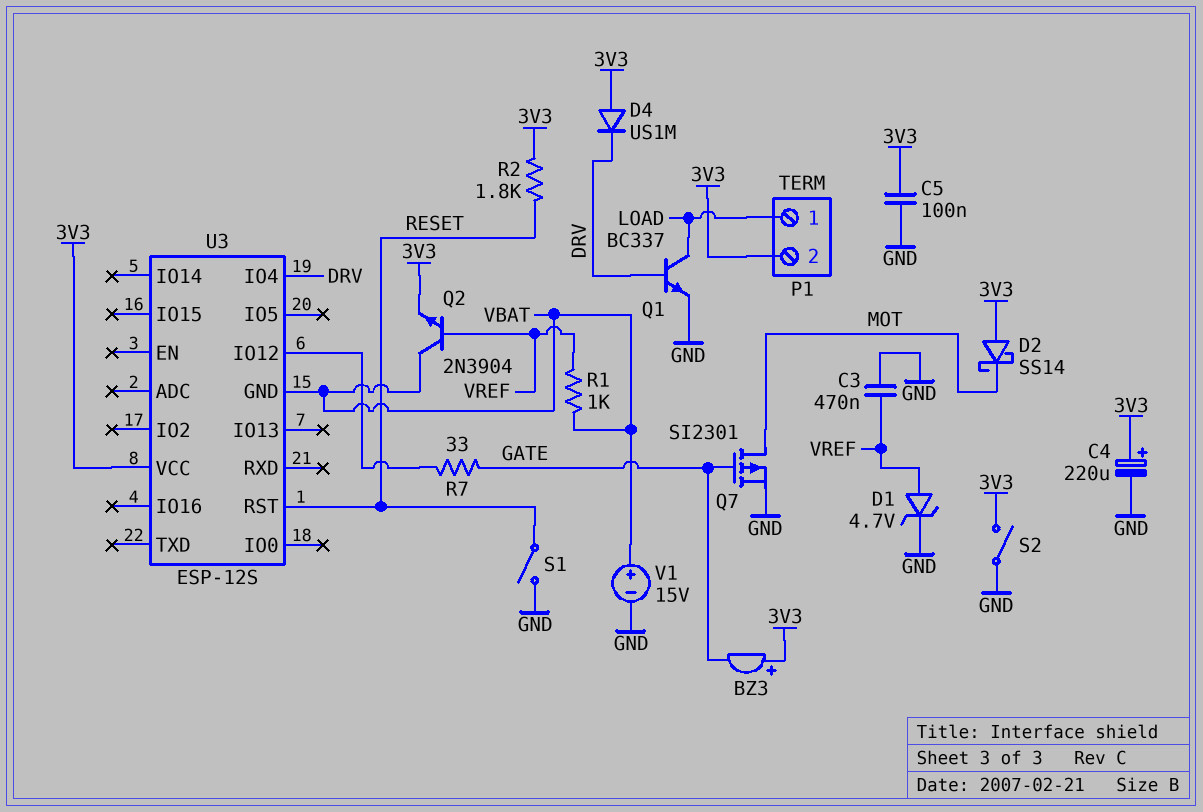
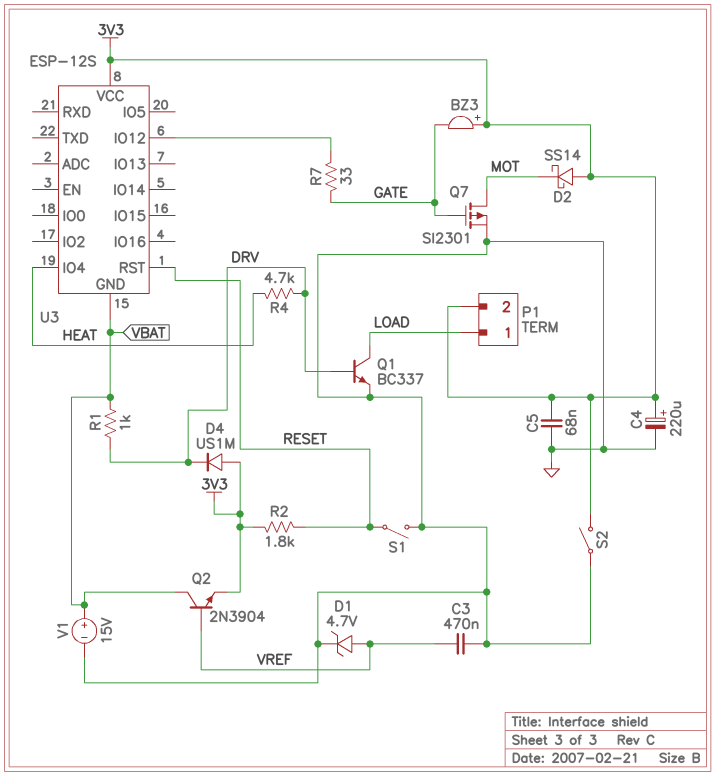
C5: 100nF (3V3, GND) -> 68nF (3V3, GND)
R1: 1k (VBAT, VREF) -> 1k (DRV, VBAT)
R4: none -> 4.7k (DRV, HEAT)
U3 pin IO4: DRV -> HEAT

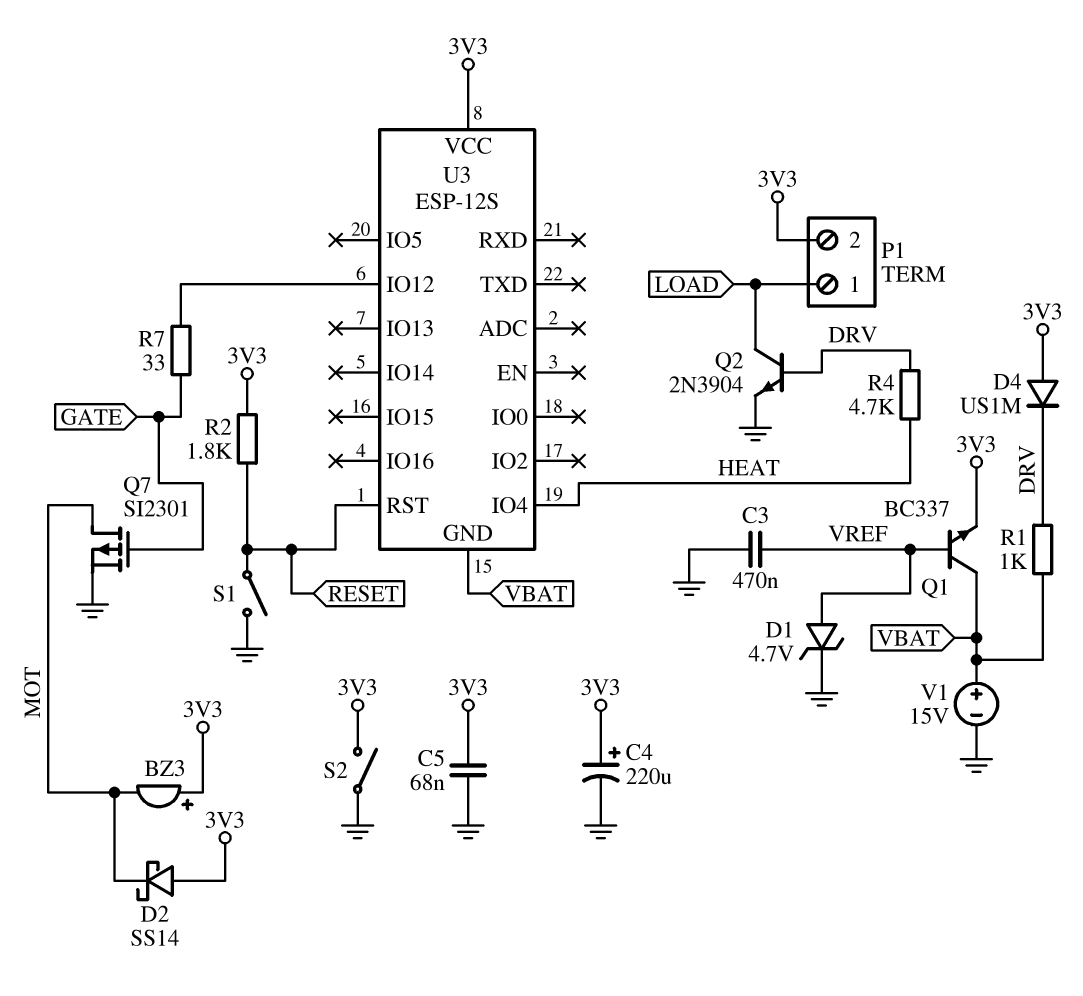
BZ3: buzzer (plus 3V3, minus GATE) -> buzzer (plus 3V3, minus MOT)
Q1: NPN BC337 (B DRV, C LOAD, E GND) -> NPN BC337 (B VREF, C VBAT, E 3V3)
Q2: NPN 2N3904 (B VREF, C VBAT, E 3V3) -> NPN 2N3904 (B DRV, C LOAD, E GND)

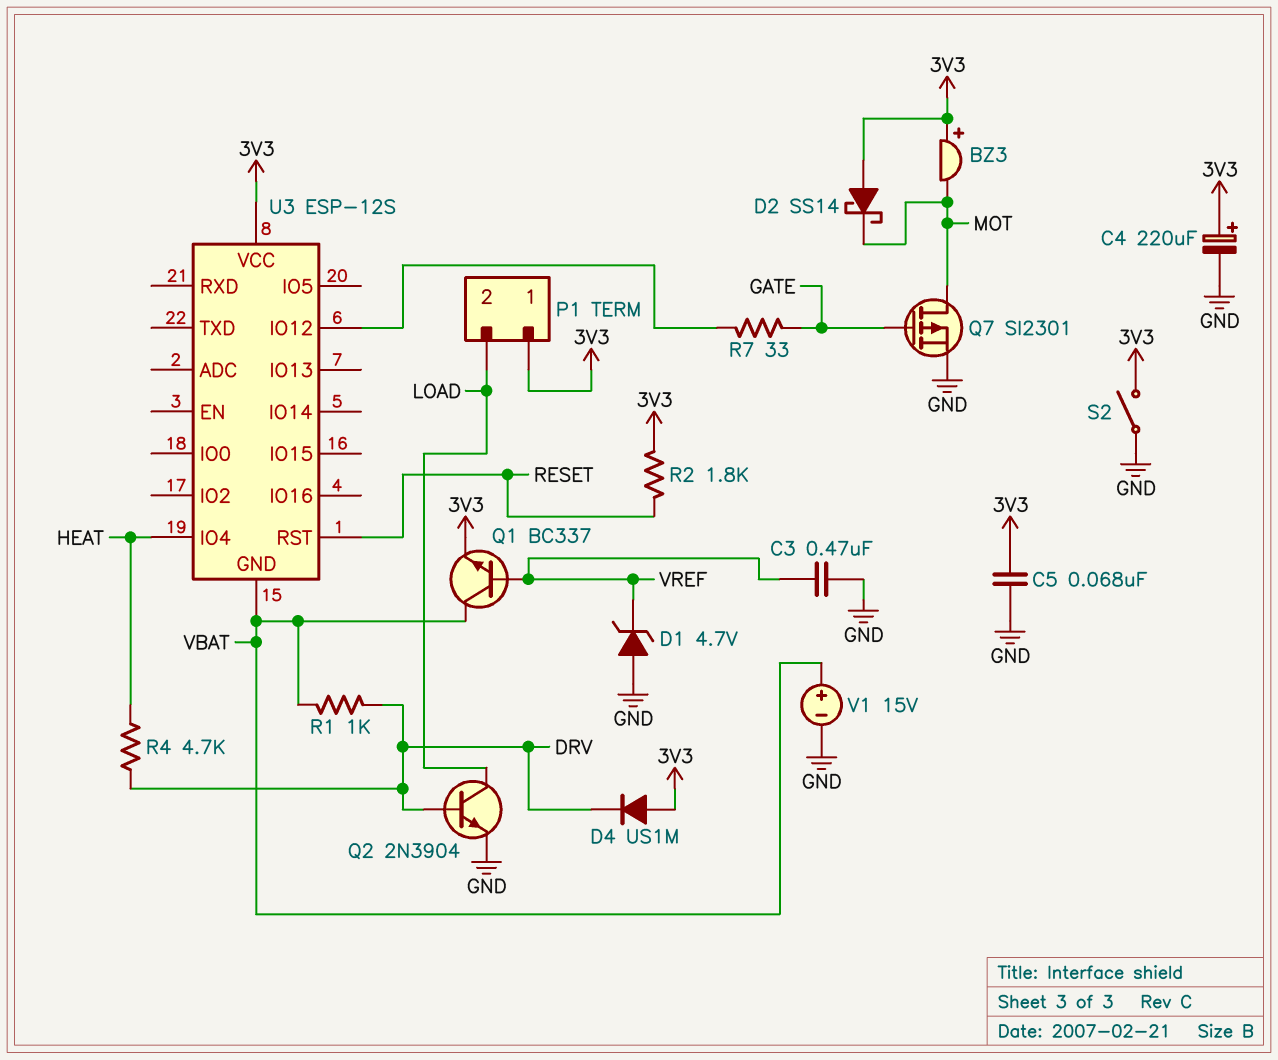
D1: zener 4.7V (A VREF, K GND) -> zener 4.7V (A GND, K VREF)
P1 pin 1: LOAD -> 3V3
P1 pin 2: 3V3 -> LOAD
S1: switch (GND, RESET) -> none

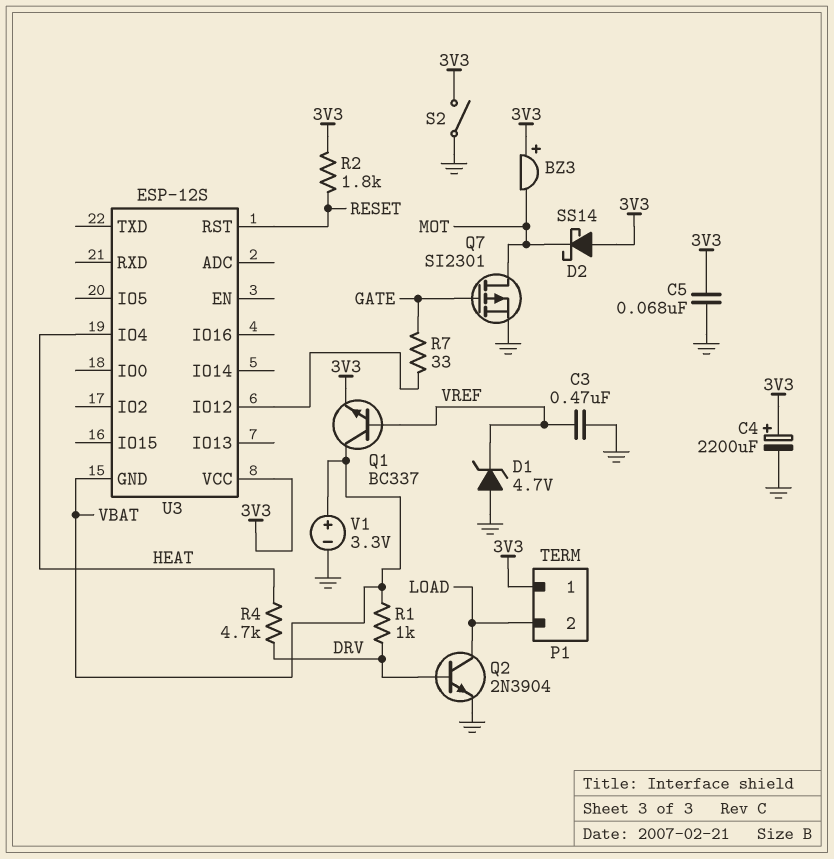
C4: 220uF (plus 3V3, minus GND) -> 2200uF (plus 3V3, minus GND)
D4: diode US1M (A 3V3, K DRV) -> none
V1: 15V (plus VBAT, minus GND) -> 3.3V (plus VBAT, minus GND)

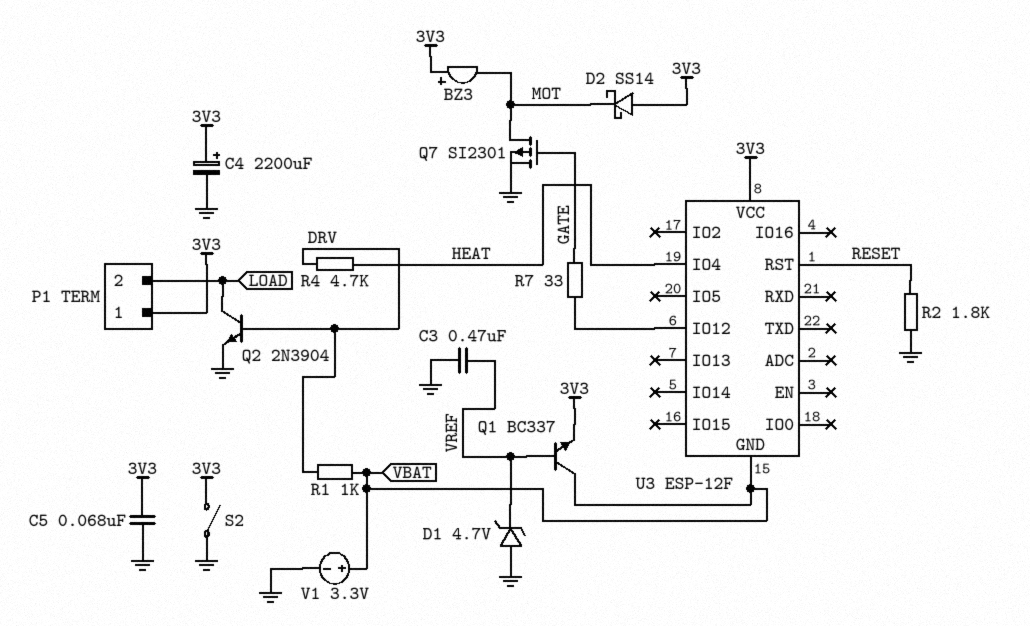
R2: 1.8k (3V3, RESET) -> 1.8k (GND, RESET)
U3: ESP-12S -> ESP-12F

